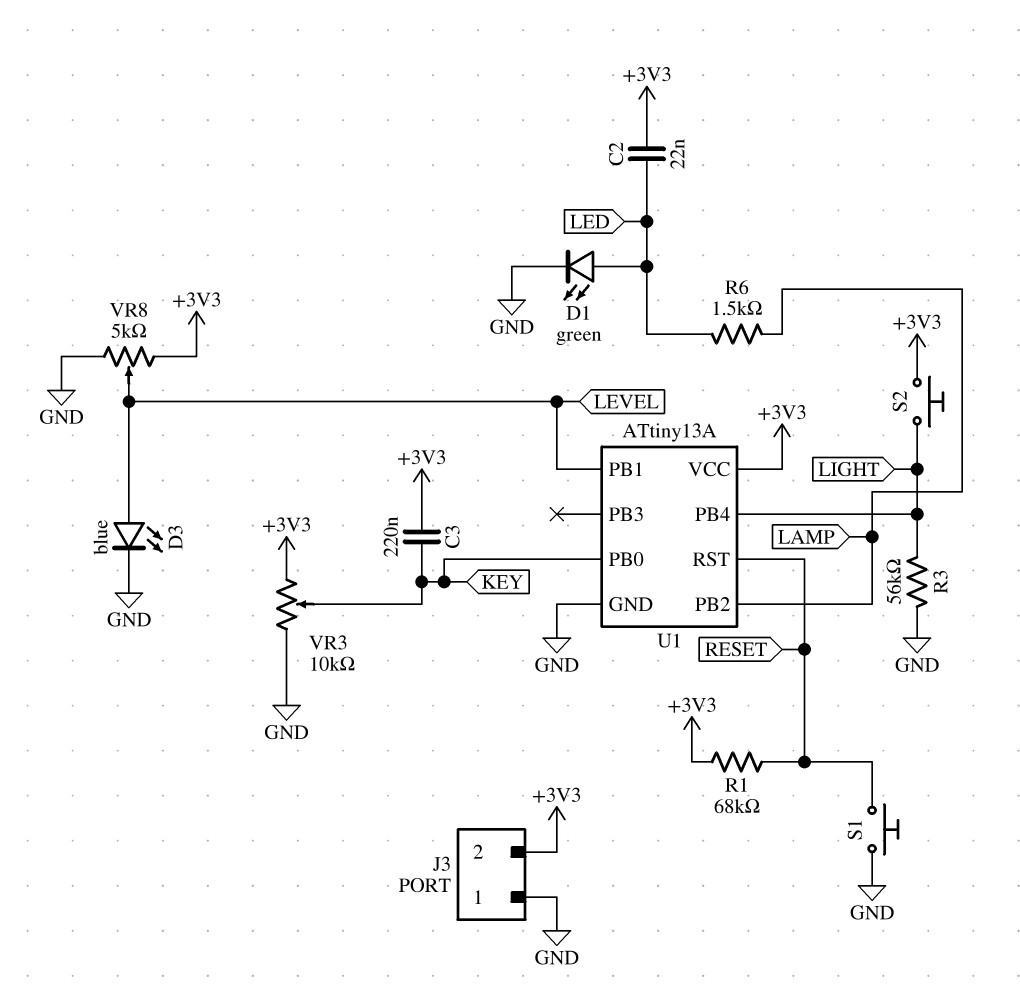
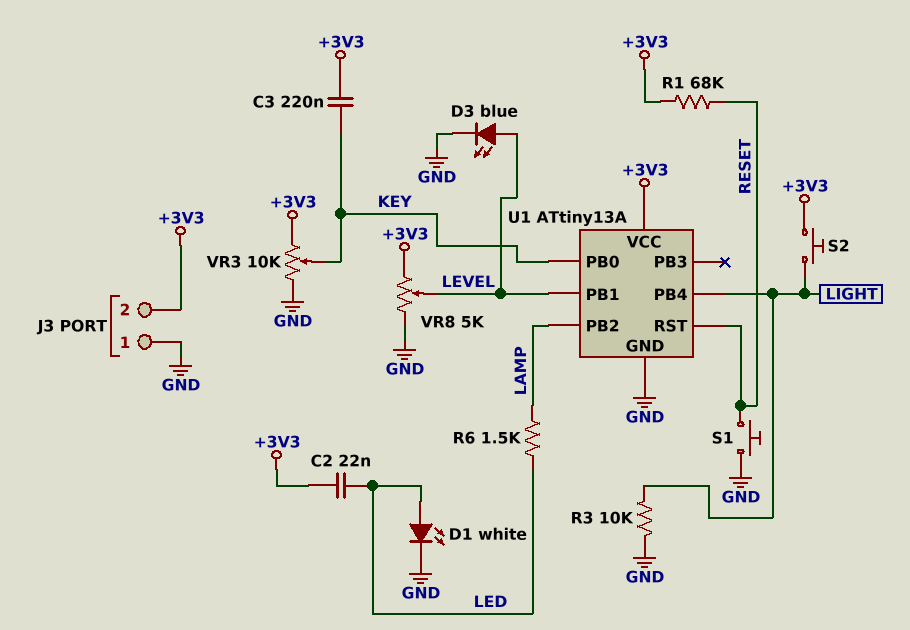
D1: LED green (A LED, K GND) -> LED white (A LED, K GND)
R3: 56k (GND, LIGHT) -> 10k (GND, LIGHT)

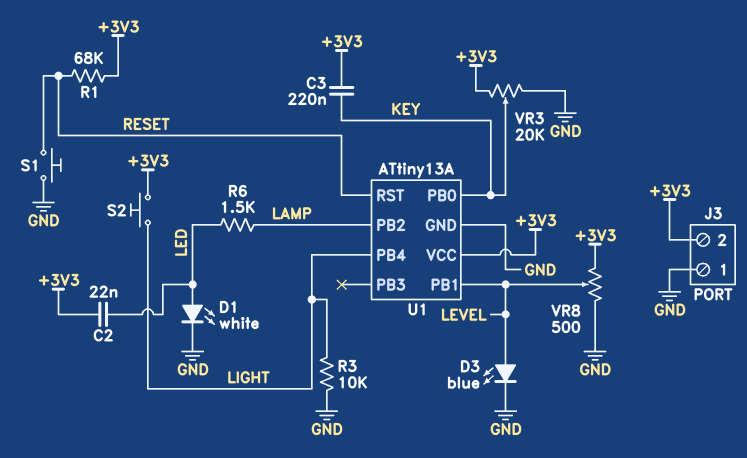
VR3: 10k (+3V3, GND, wiper KEY) -> 20k (+3V3, GND, wiper KEY)
VR8: 5k (+3V3, GND, wiper LEVEL) -> 500 (+3V3, GND, wiper LEVEL)

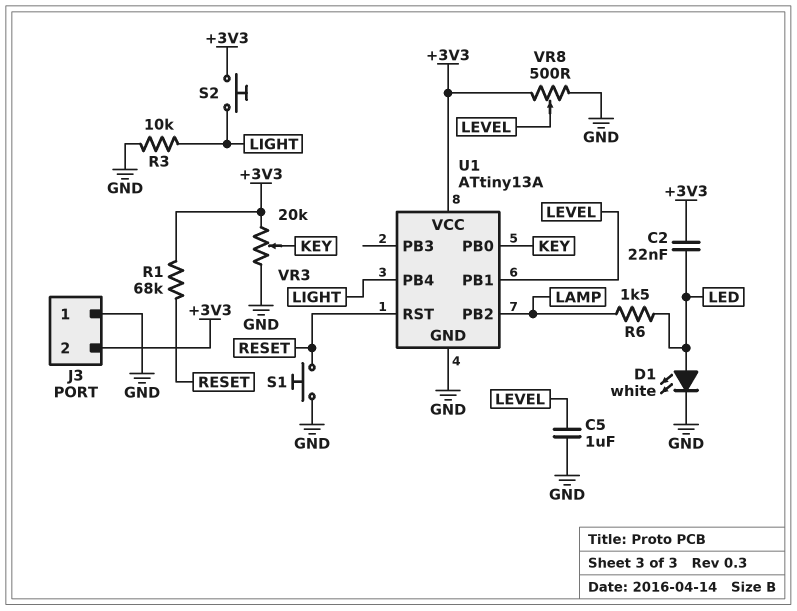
C3: 220nF (+3V3, KEY) -> none
C5: none -> 1uF (GND, LEVEL)
D3: LED blue (A LEVEL, K GND) -> none

